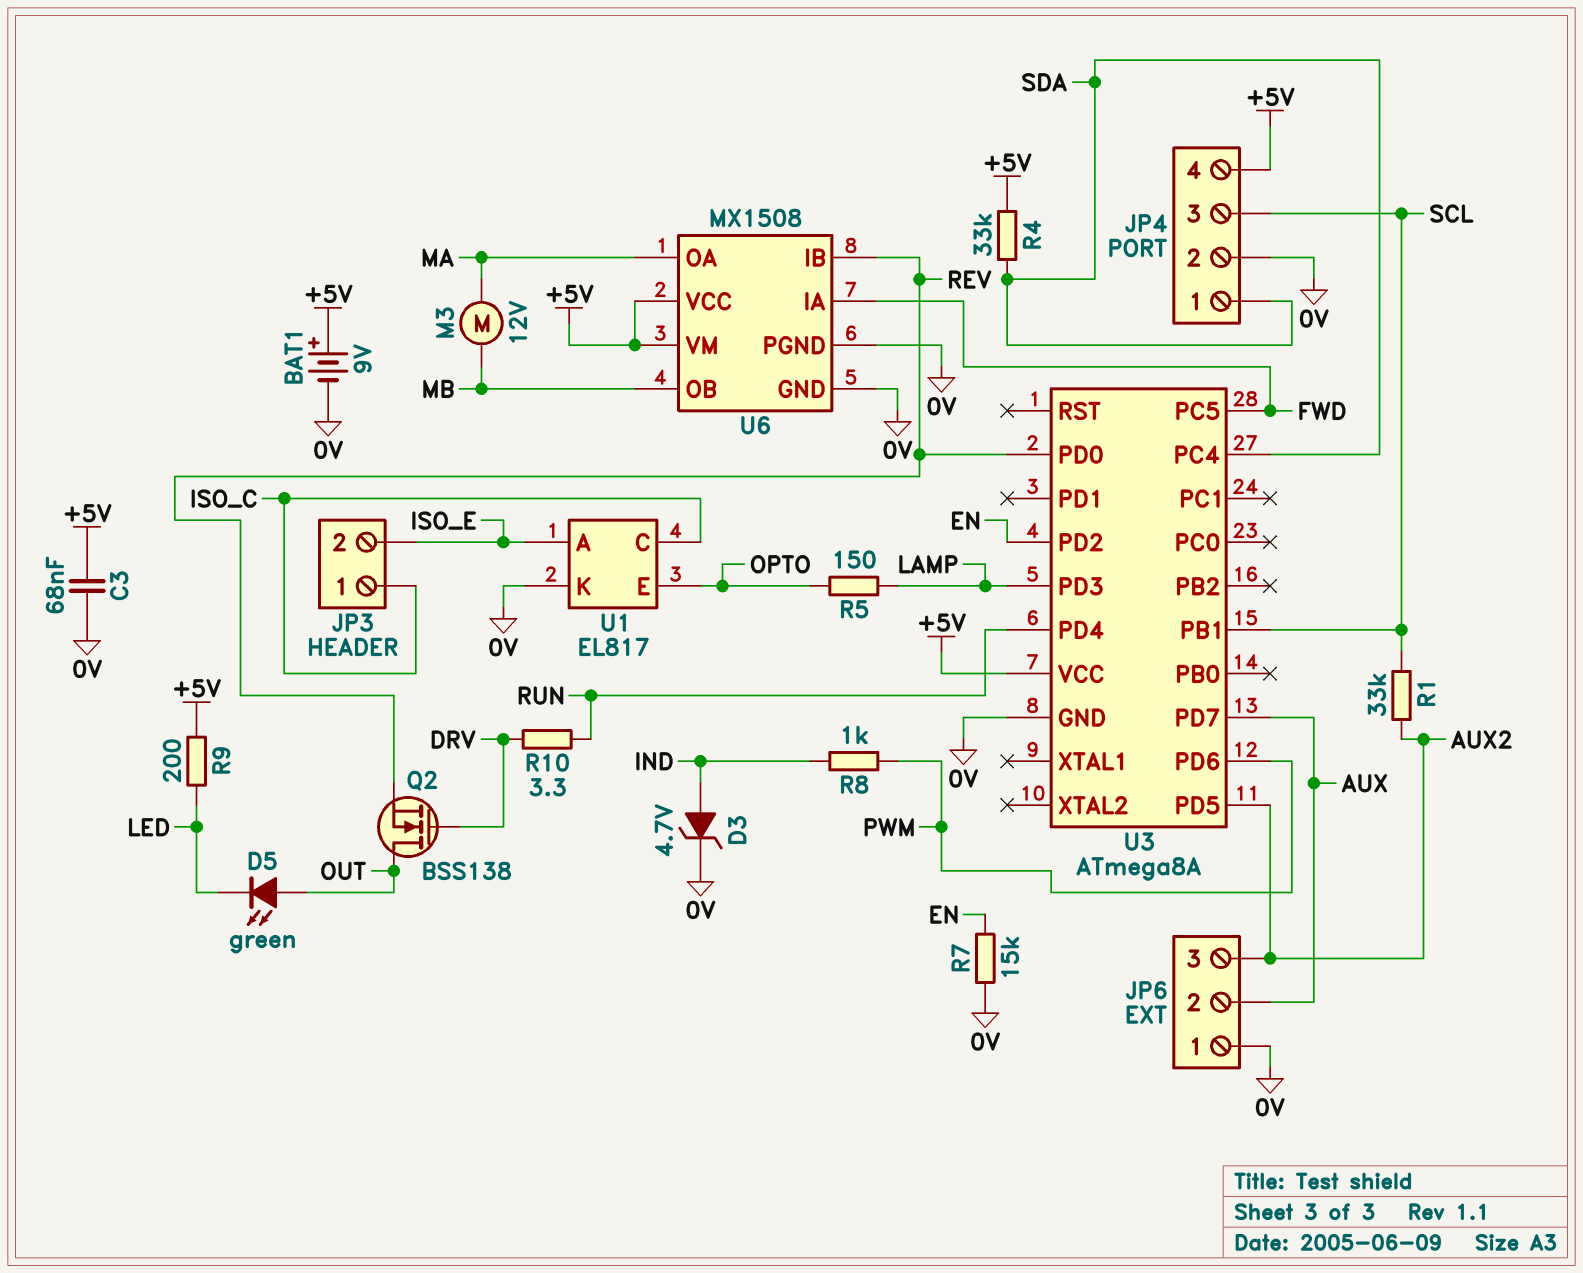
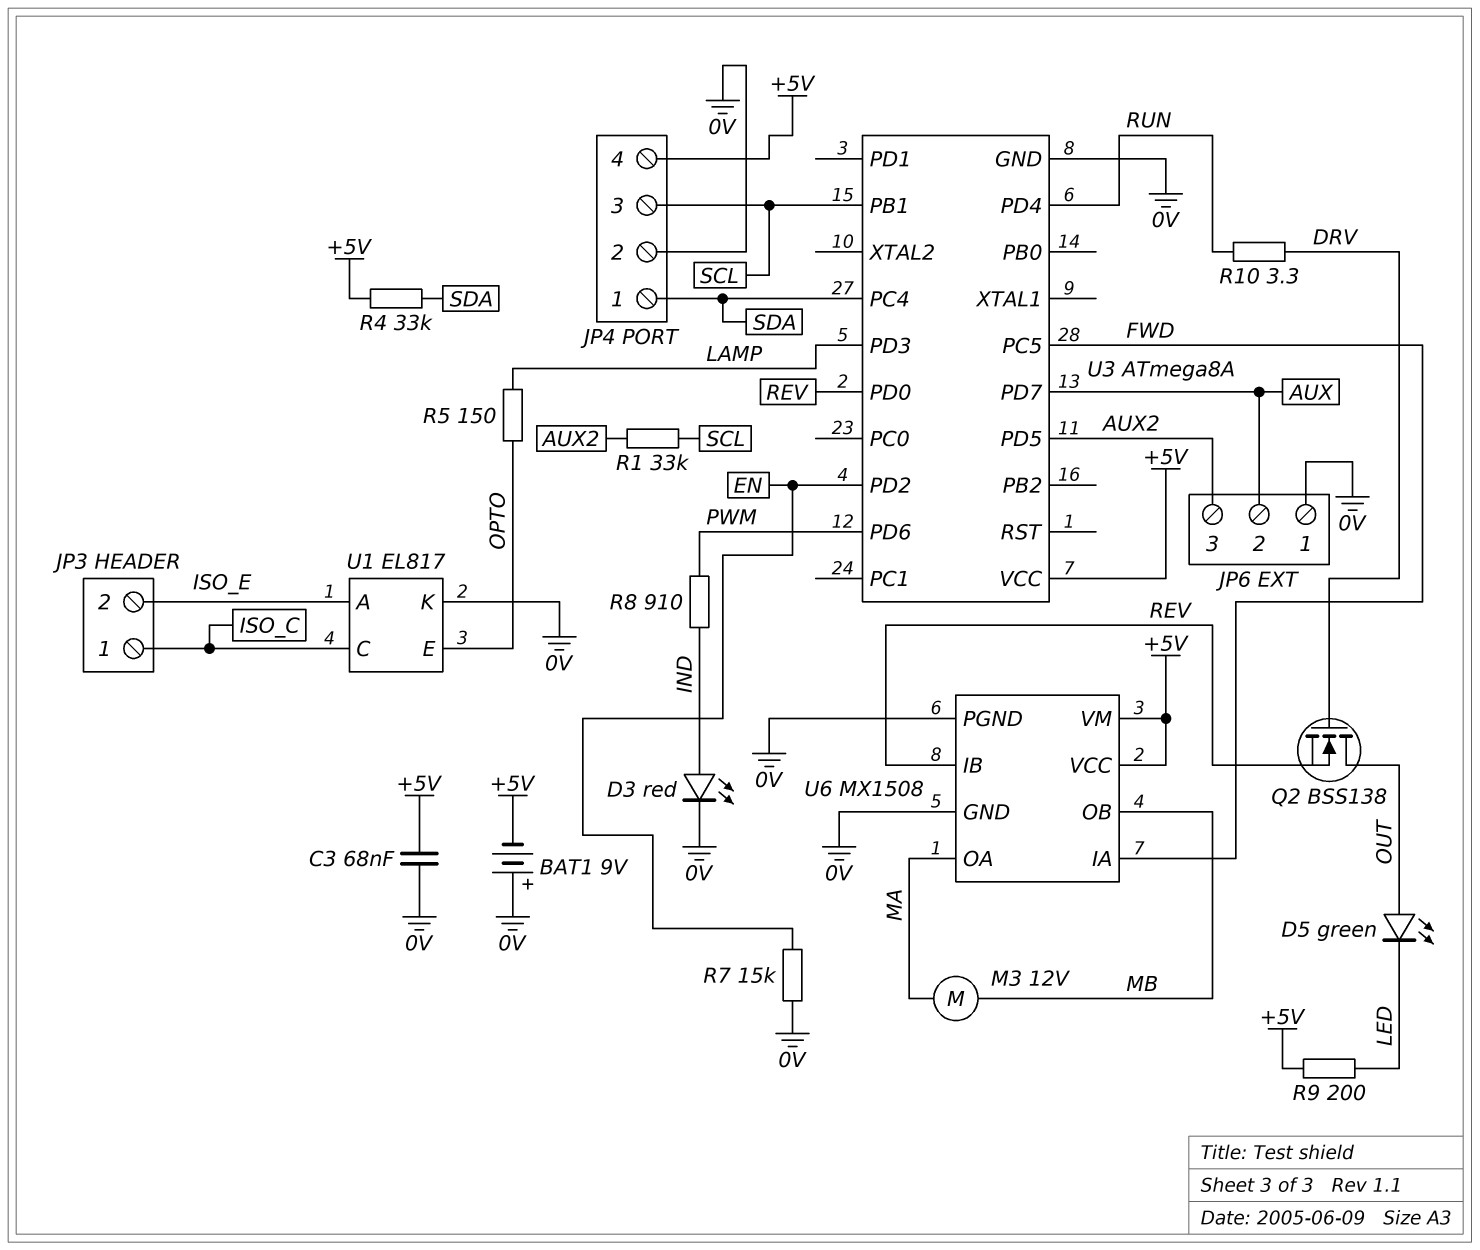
BAT1: 9V (plus +5V, minus 0V) -> 9V (plus 0V, minus +5V)
D3: zener 4.7V (A IND, K 0V) -> LED red (A IND, K 0V)
R8: 1k (IND, PWM) -> 910 (IND, PWM)

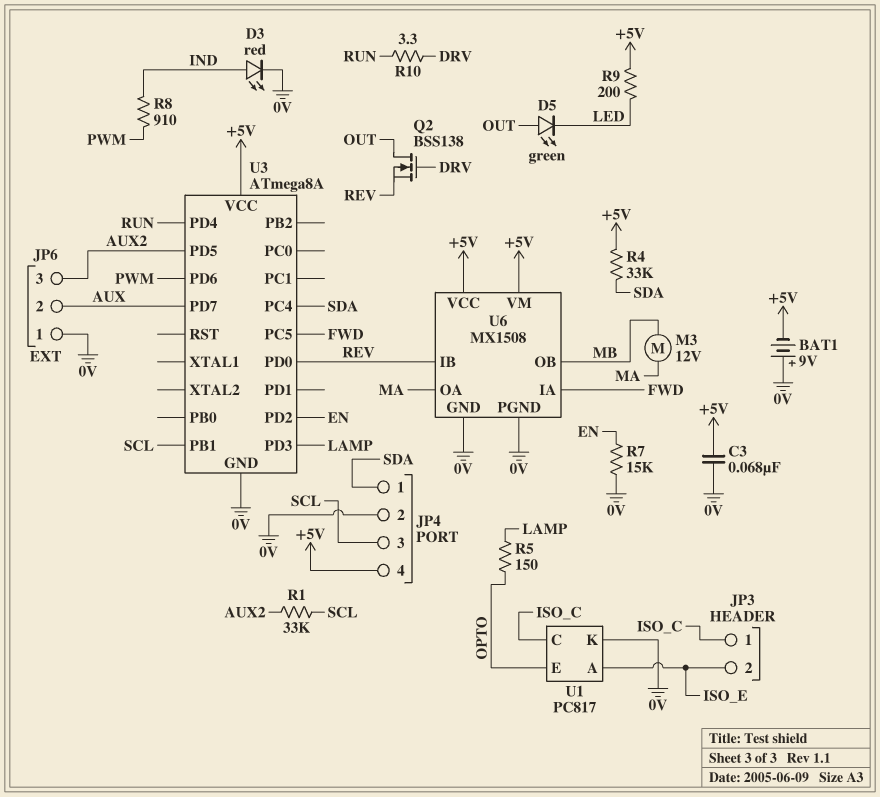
U1: EL817 -> PC817

